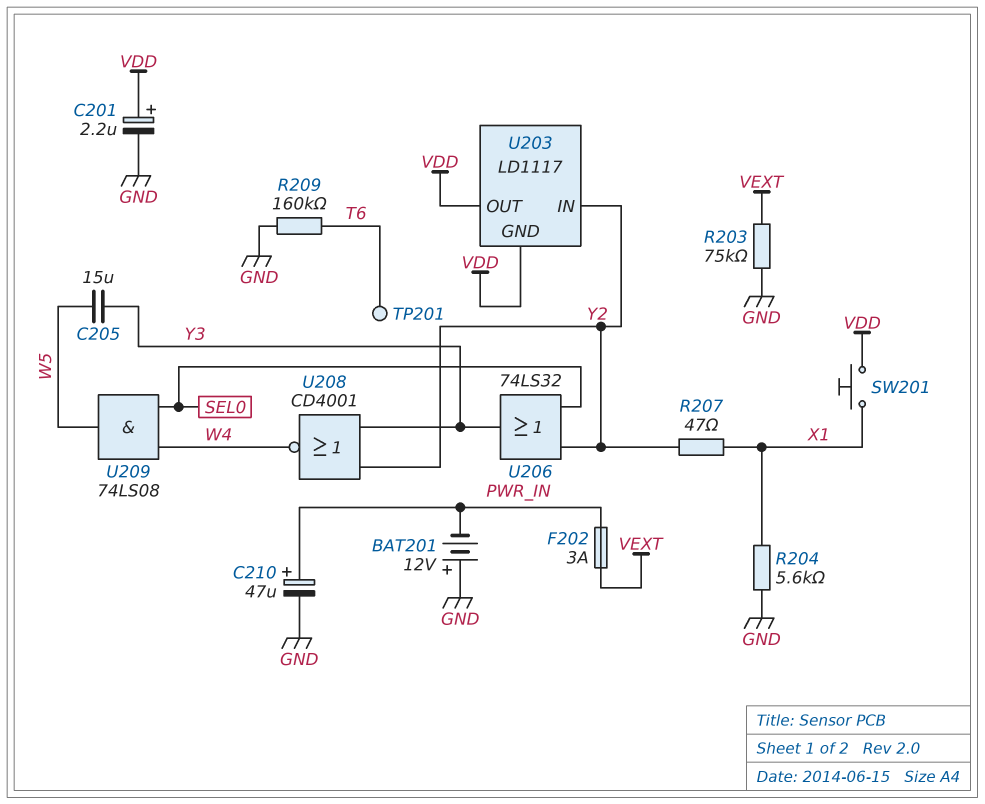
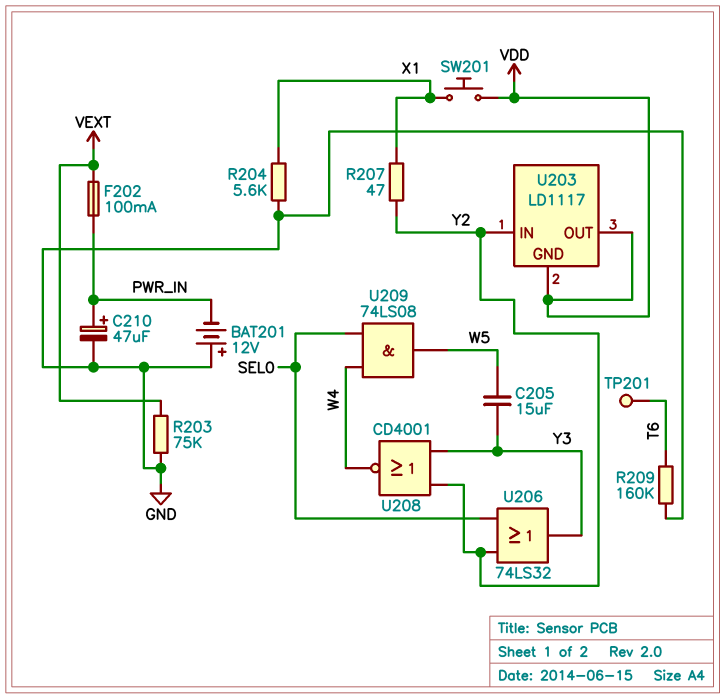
C201: 2.2uF (plus VDD, minus GND) -> none
F202: 3A (PWR_IN, VEXT) -> 100mA (PWR_IN, VEXT)

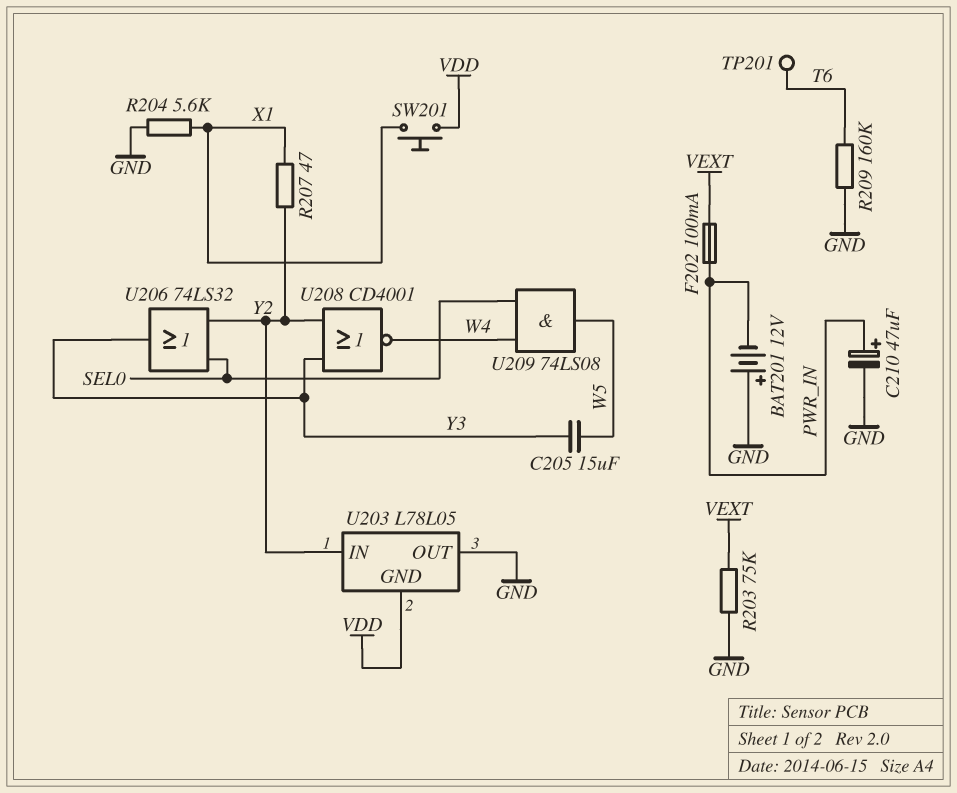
U203: LD1117 -> L78L05
U203 pin OUT: VDD -> GND

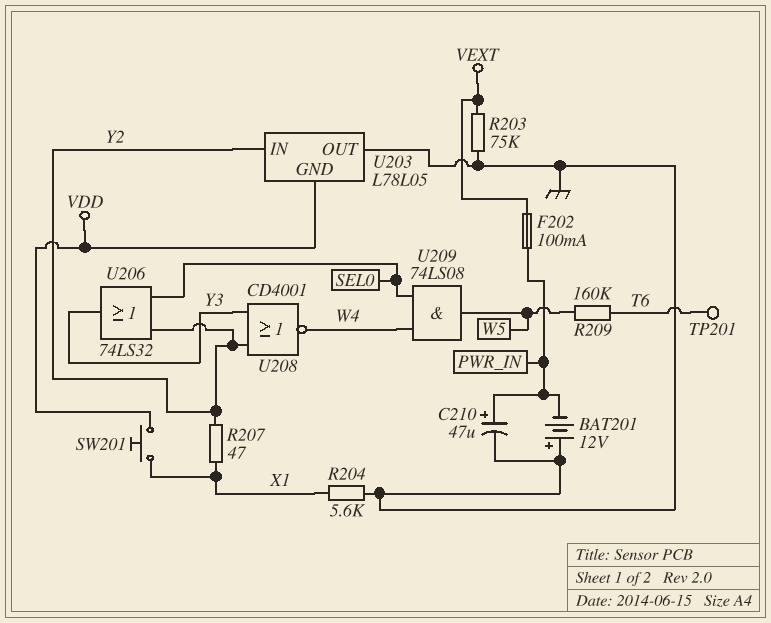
C205: 15uF (W5, Y3) -> none
R209: 160k (GND, T6) -> 160k (T6, W5)

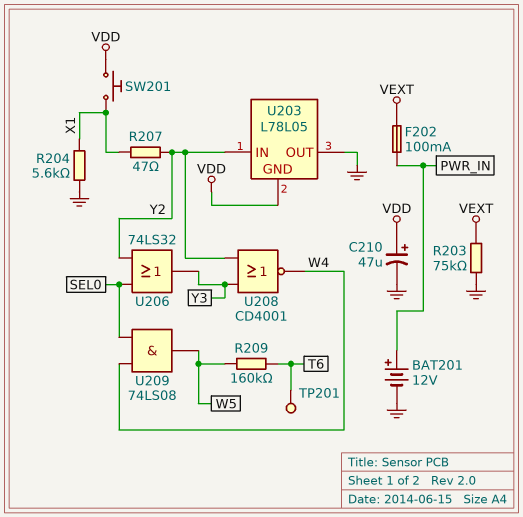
BAT201: 12V (plus GND, minus PWR_IN) -> 12V (plus PWR_IN, minus GND)
C210: 47uF (plus PWR_IN, minus GND) -> 47uF (plus VDD, minus GND)

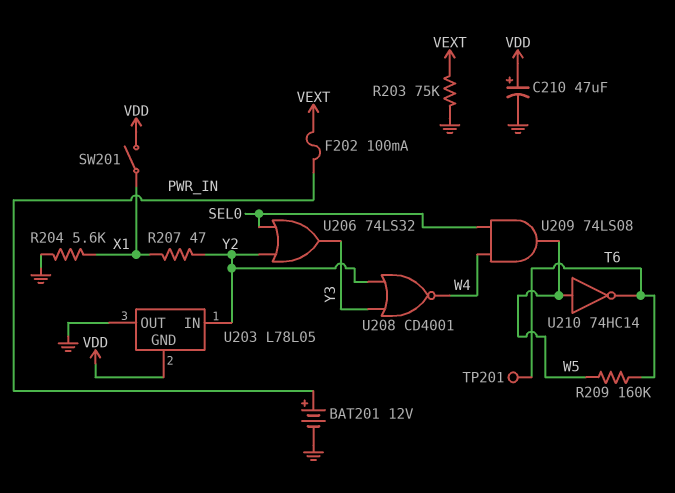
SW201: button (VDD, X1) -> switch (VDD, X1)
U210: none -> NOT 74HC14 (in W5, out T6)

